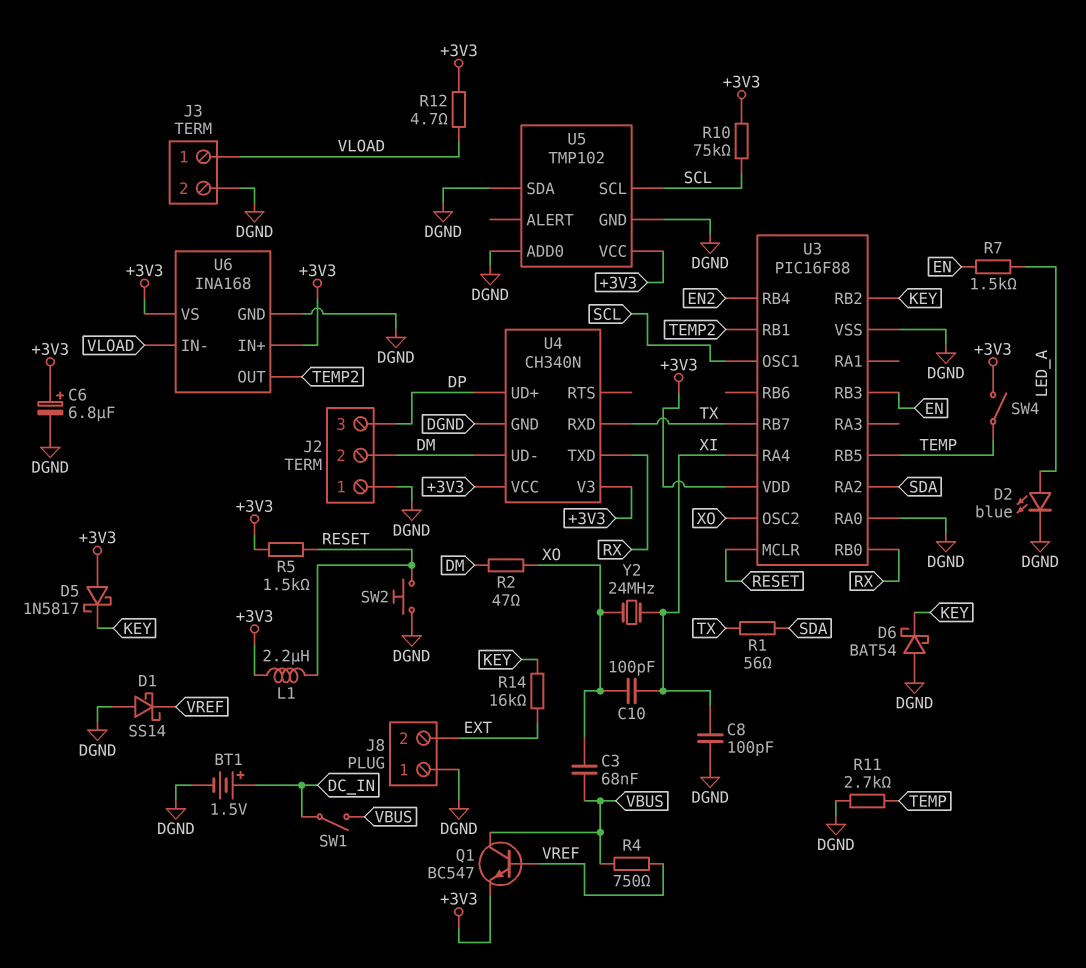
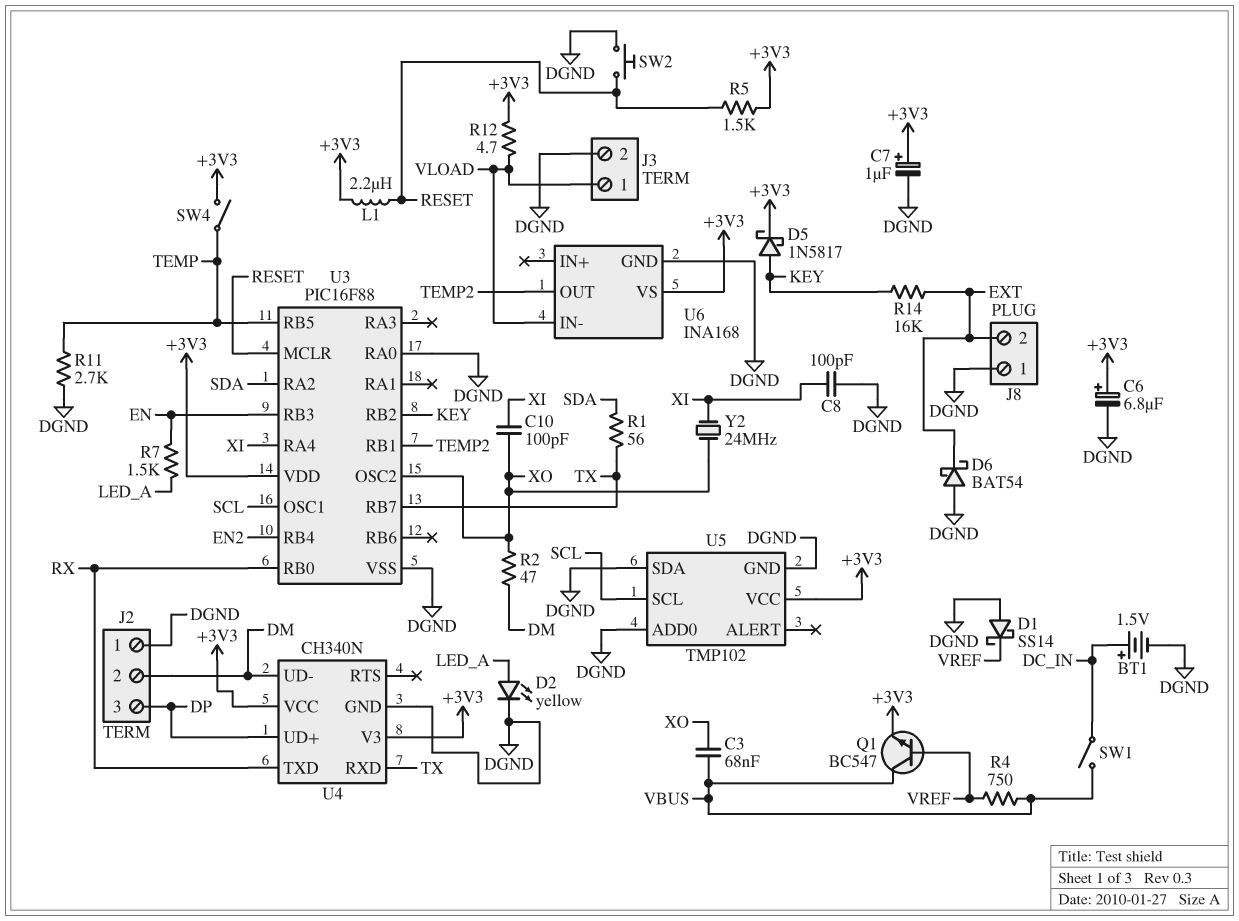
C7: none -> 1uF (plus +3V3, minus DGND)
D2: LED blue (A LED_A, K DGND) -> LED yellow (A LED_A, K DGND)
D5: schottky 1N5817 (A +3V3, K KEY) -> schottky 1N5817 (A KEY, K +3V3)
D6: schottky BAT54 (A DGND, K KEY) -> schottky BAT54 (A DGND, K EXT)
R10: 75k (+3V3, SCL) -> none
U6 pin IN+: +3V3 -> none

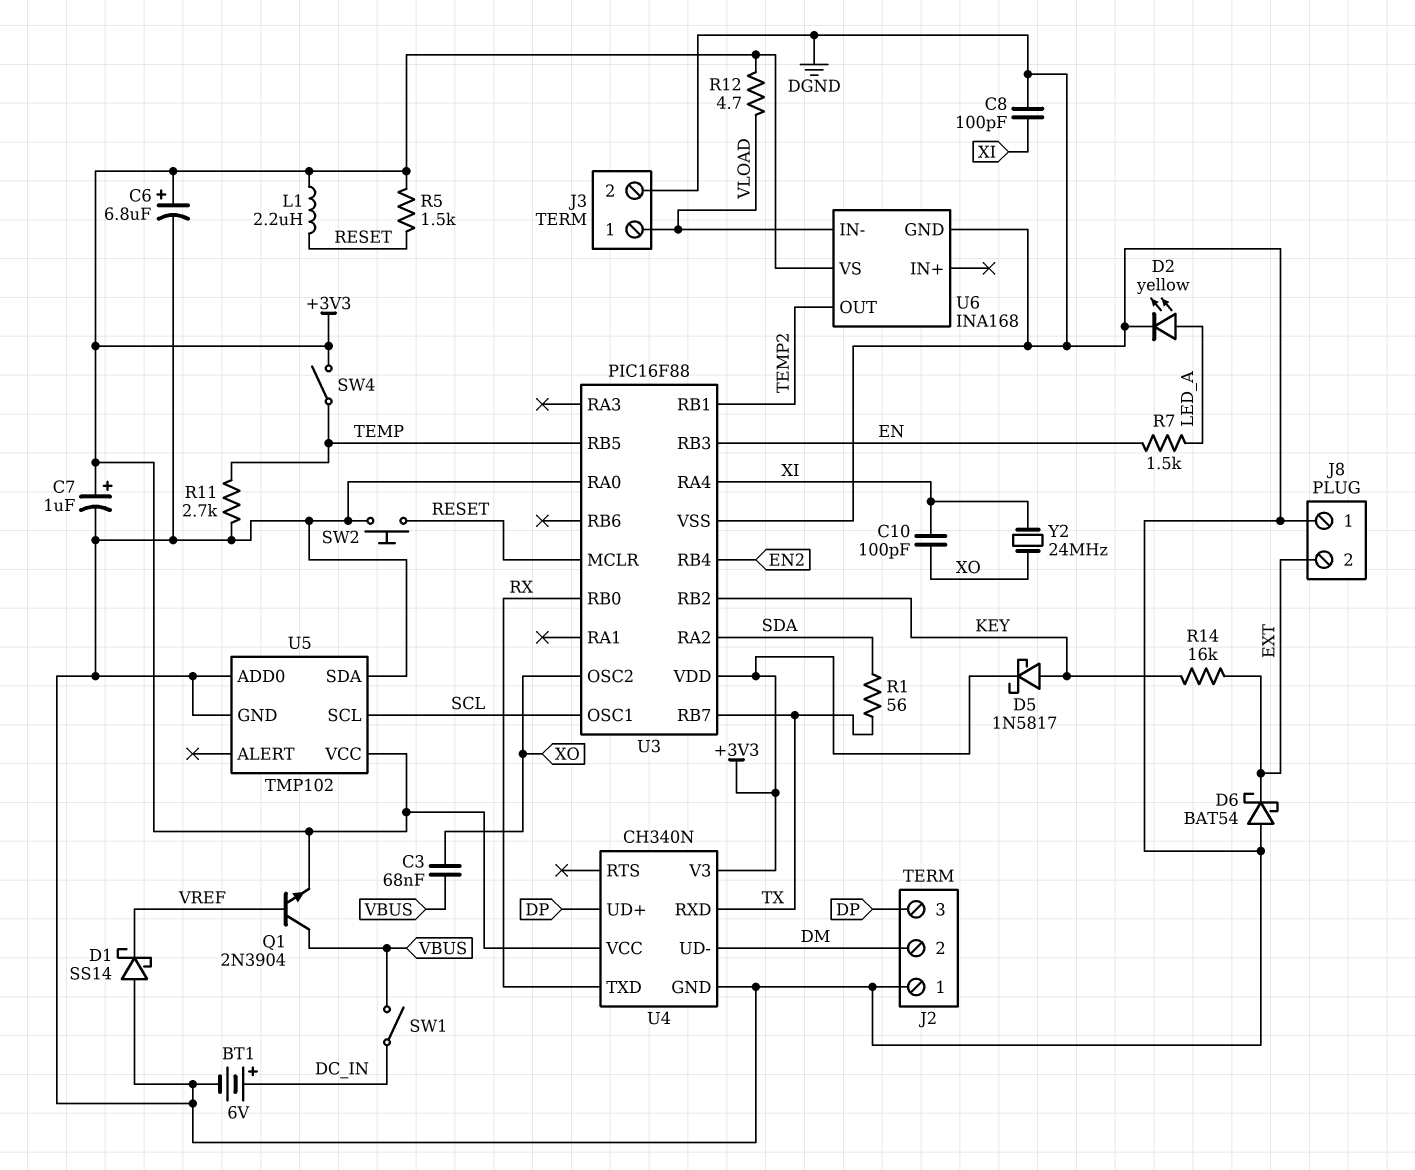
BT1: 1.5V (plus DC_IN, minus DGND) -> 6V (plus DC_IN, minus DGND)
Q1: NPN BC547 (B VREF, C VBUS, E +3V3) -> NPN 2N3904 (B VREF, C VBUS, E +3V3)
R2: 47 (DM, XO) -> none
R4: 750 (VBUS, VREF) -> none

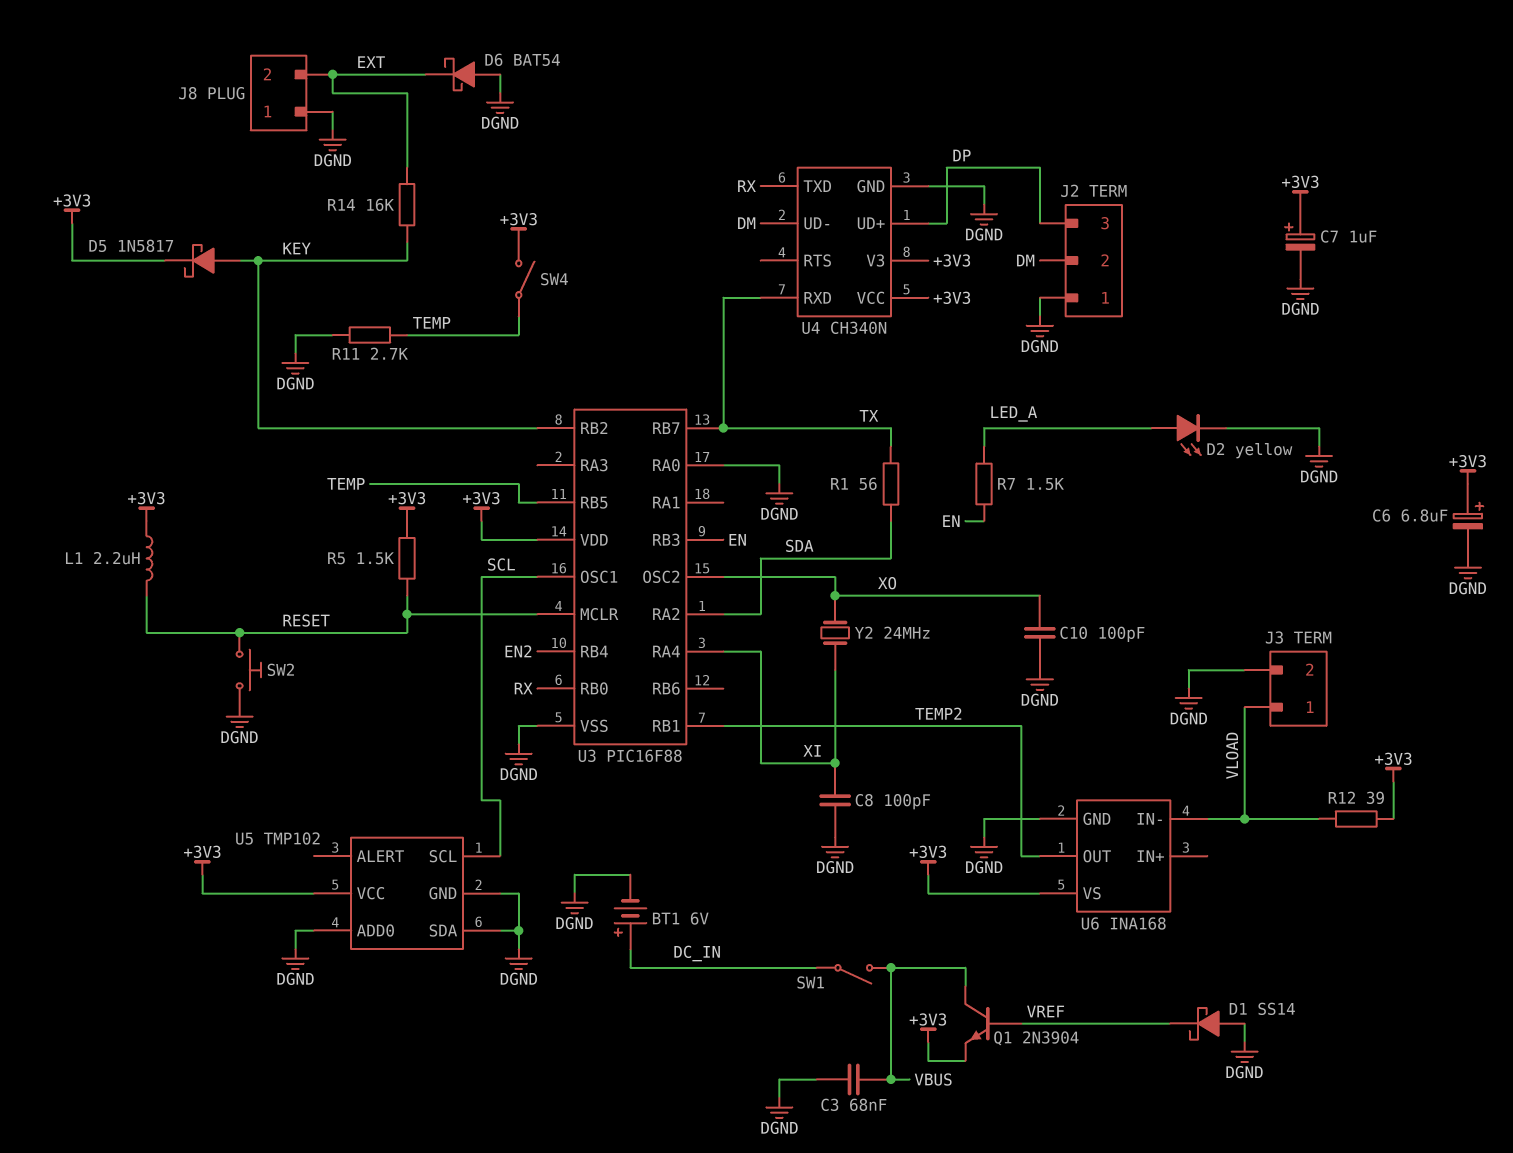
C3: 68nF (VBUS, XO) -> 68nF (DGND, VBUS)
C10: 100pF (XI, XO) -> 100pF (DGND, XO)
R12: 4.7 (+3V3, VLOAD) -> 39 (+3V3, VLOAD)

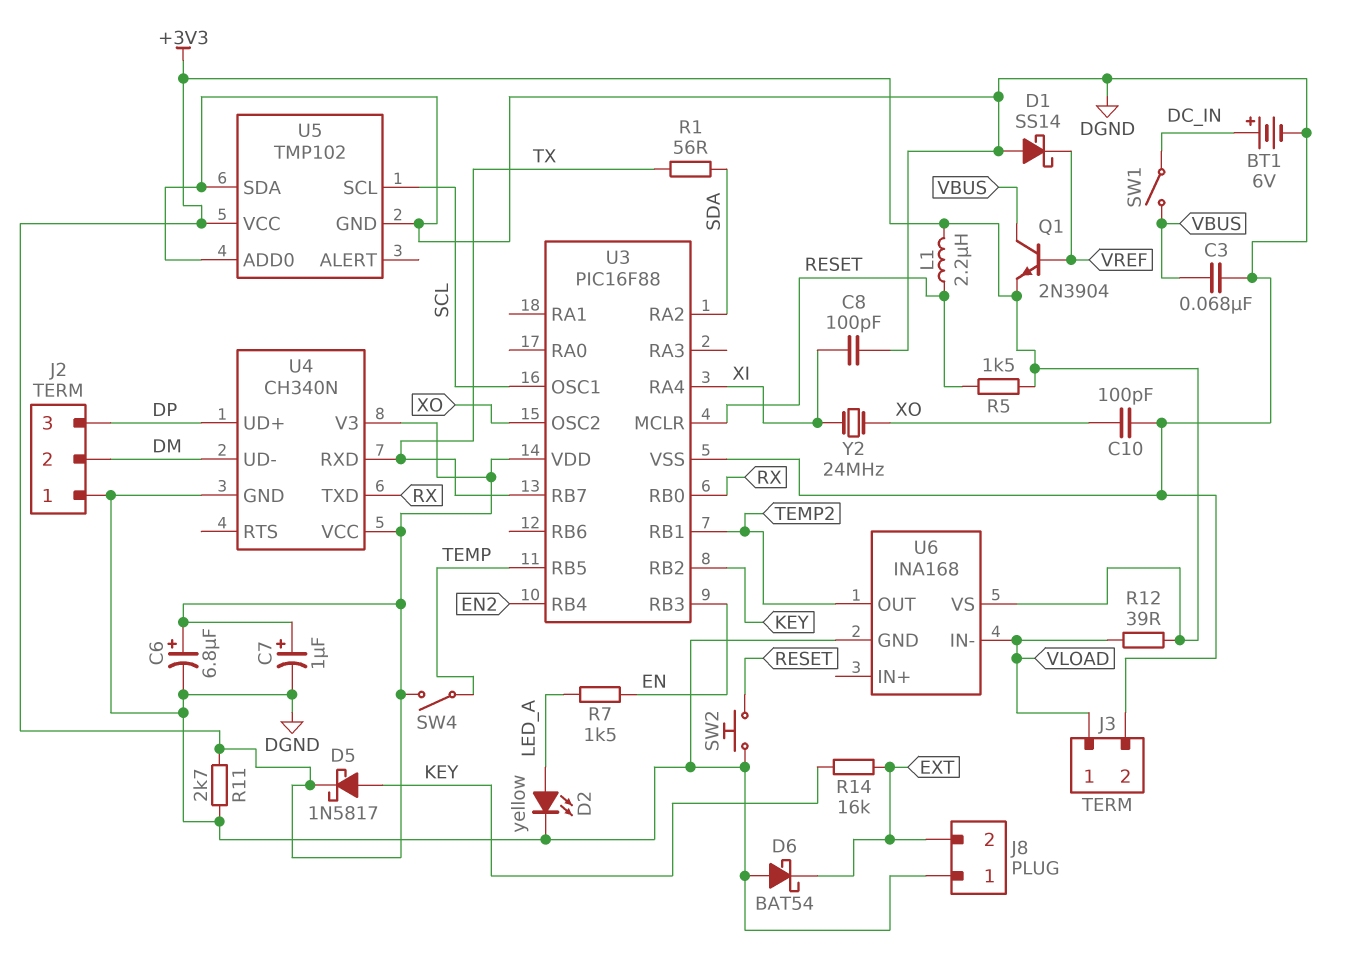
R11: 2.7k (DGND, TEMP) -> 2.7k (+3V3, DGND)
U3 pin RA0: DGND -> none

